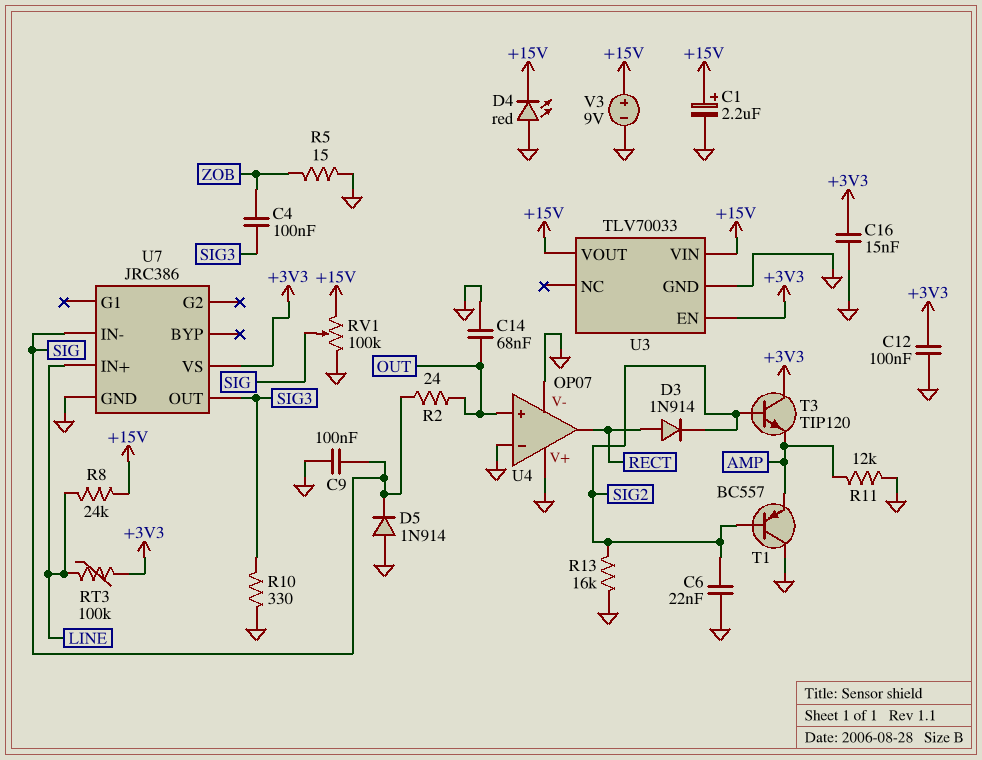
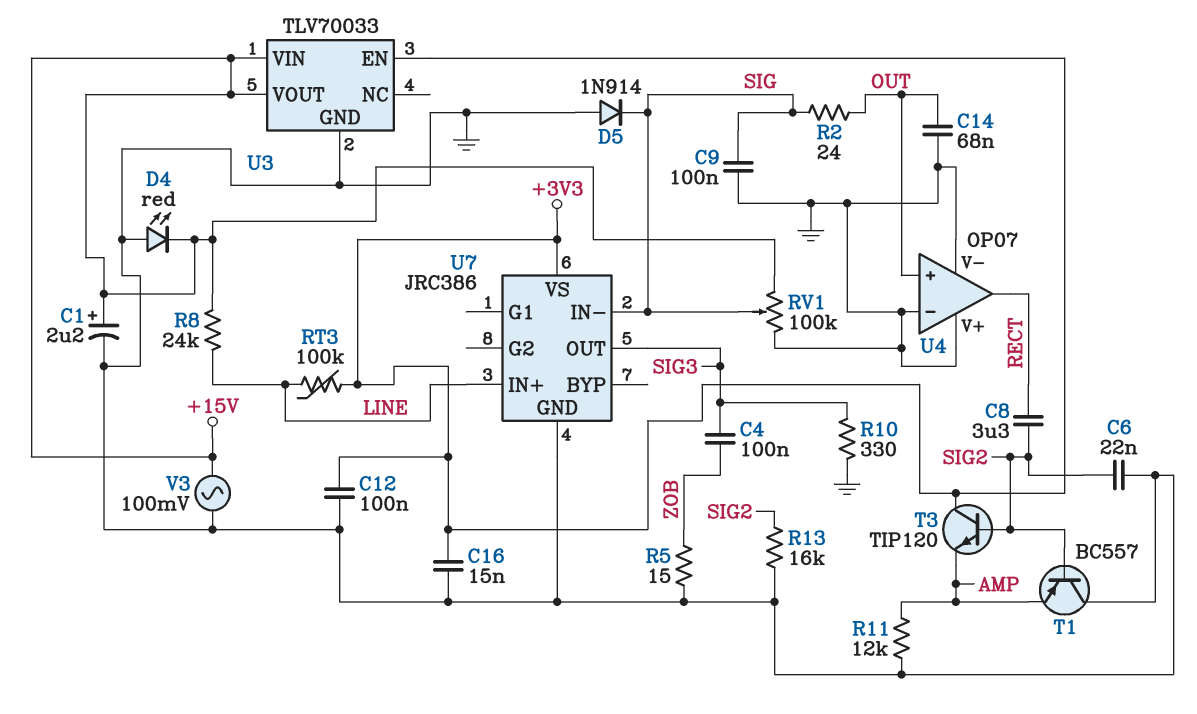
C8: none -> 3.3uF (RECT, SIG2)
D3: diode 1N914 (A RECT, K SIG2) -> none
V3: 9V (plus +15V, minus GND) -> AC 100mV (+15V, GND)

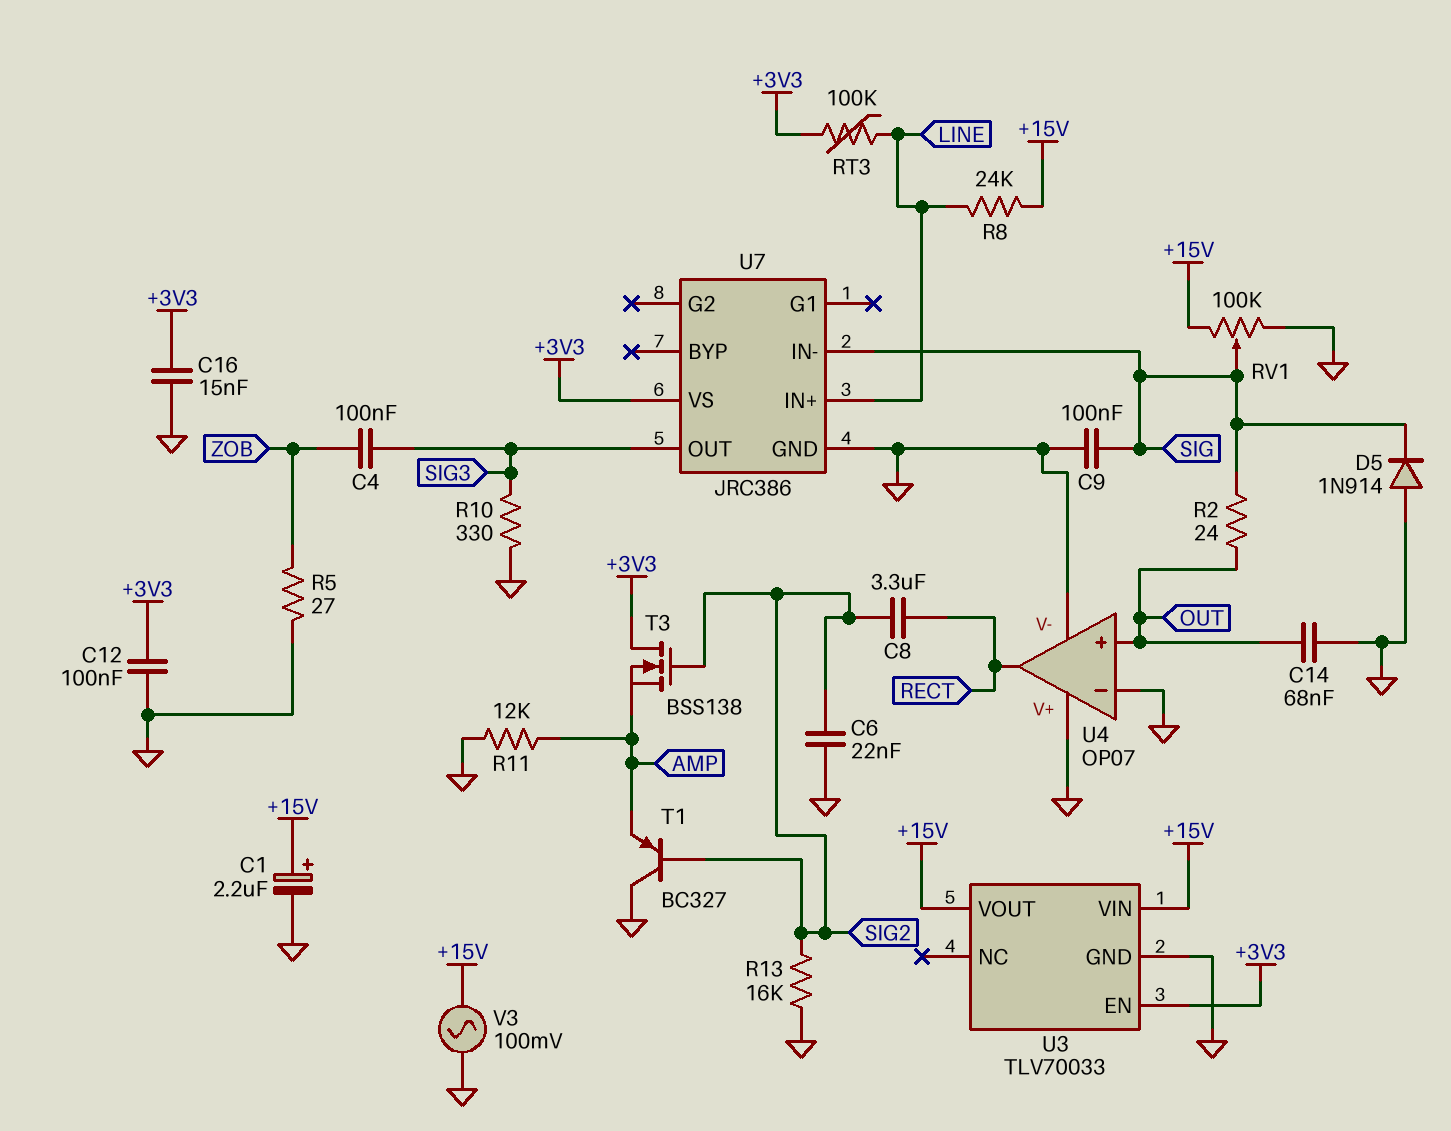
D4: LED red (A GND, K +15V) -> none
R5: 15 (GND, ZOB) -> 27 (GND, ZOB)
T1: PNP BC557 (B SIG2, C GND, E AMP) -> PNP BC327 (B SIG2, C GND, E AMP)
T3: NPN TIP120 (B SIG2, C +3V3, E AMP) -> NMOS BSS138 (G SIG2, D +3V3, S AMP)

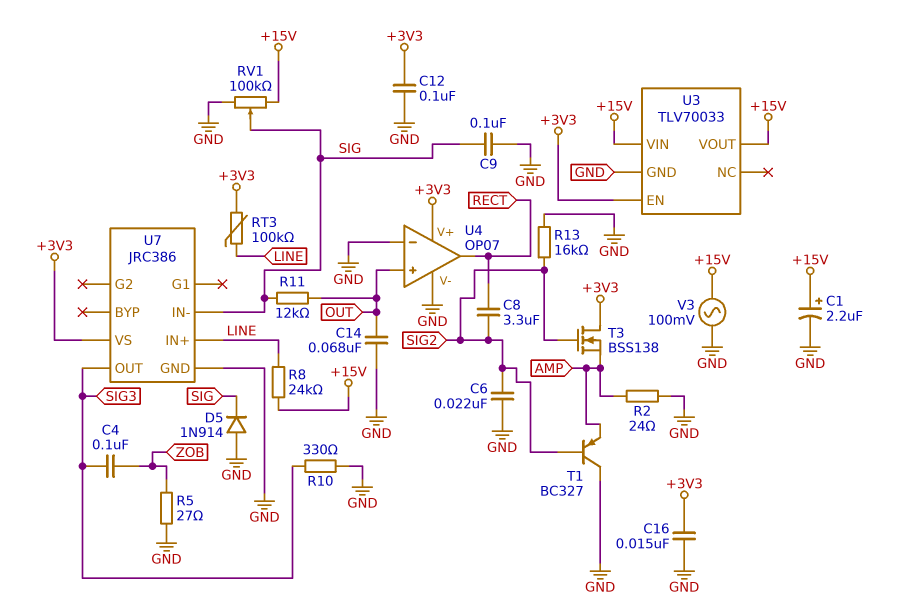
R2: 24 (OUT, SIG) -> 24 (AMP, GND)
R11: 12k (AMP, GND) -> 12k (OUT, SIG)
U4 pin V+: GND -> +3V3

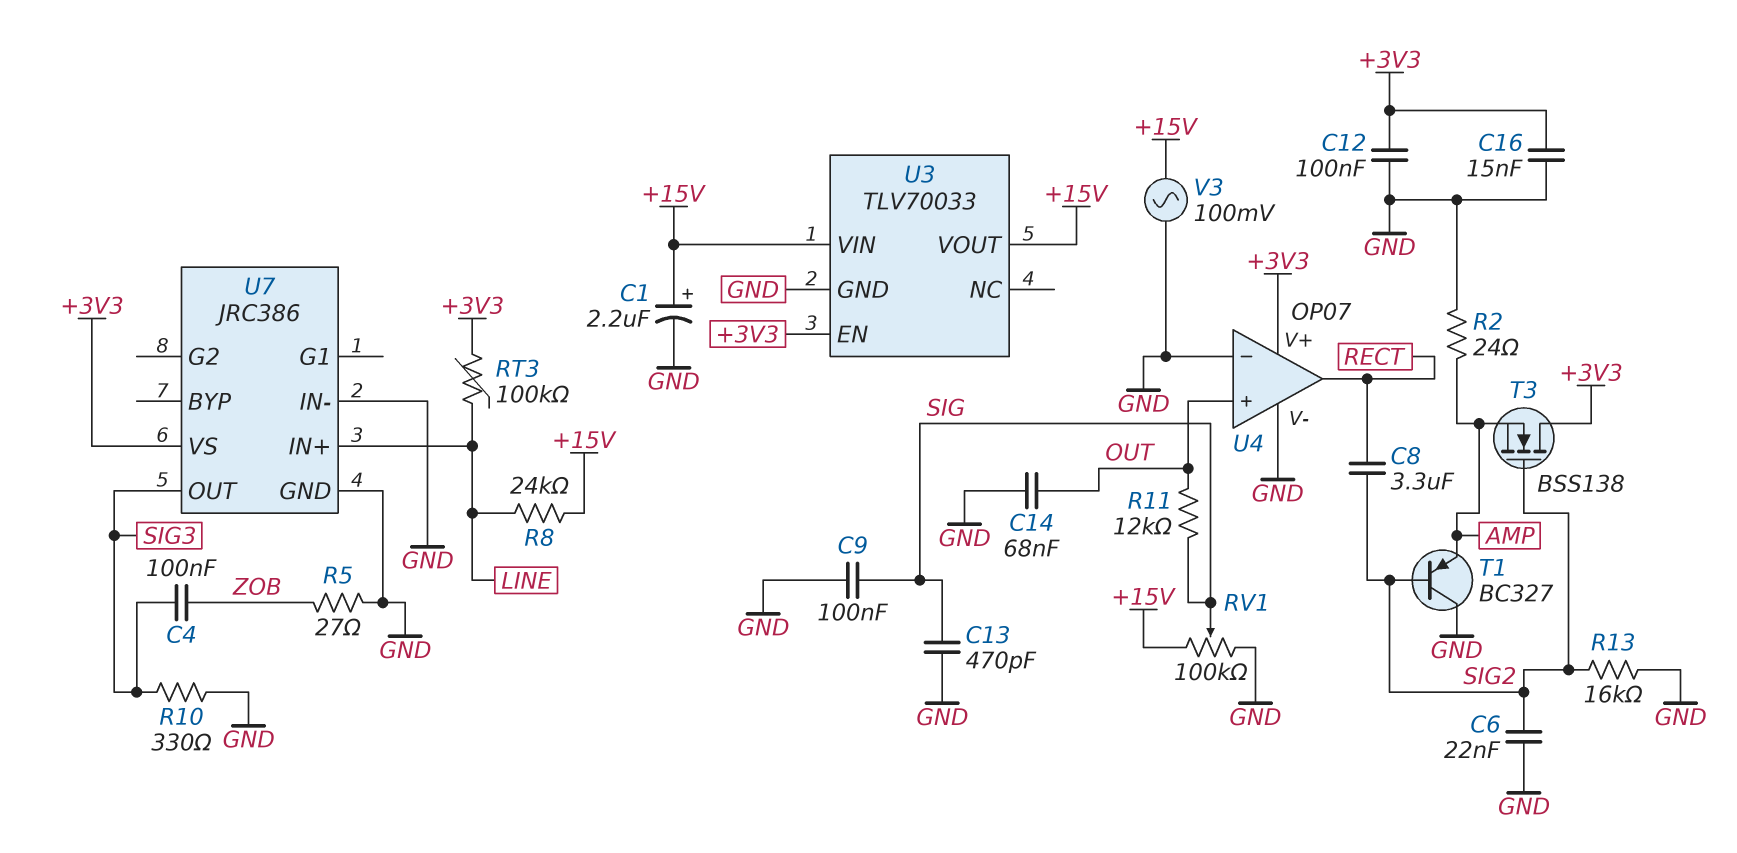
C13: none -> 470pF (GND, SIG)
D5: diode 1N914 (A GND, K SIG) -> none
U7 pin IN-: SIG -> GND

